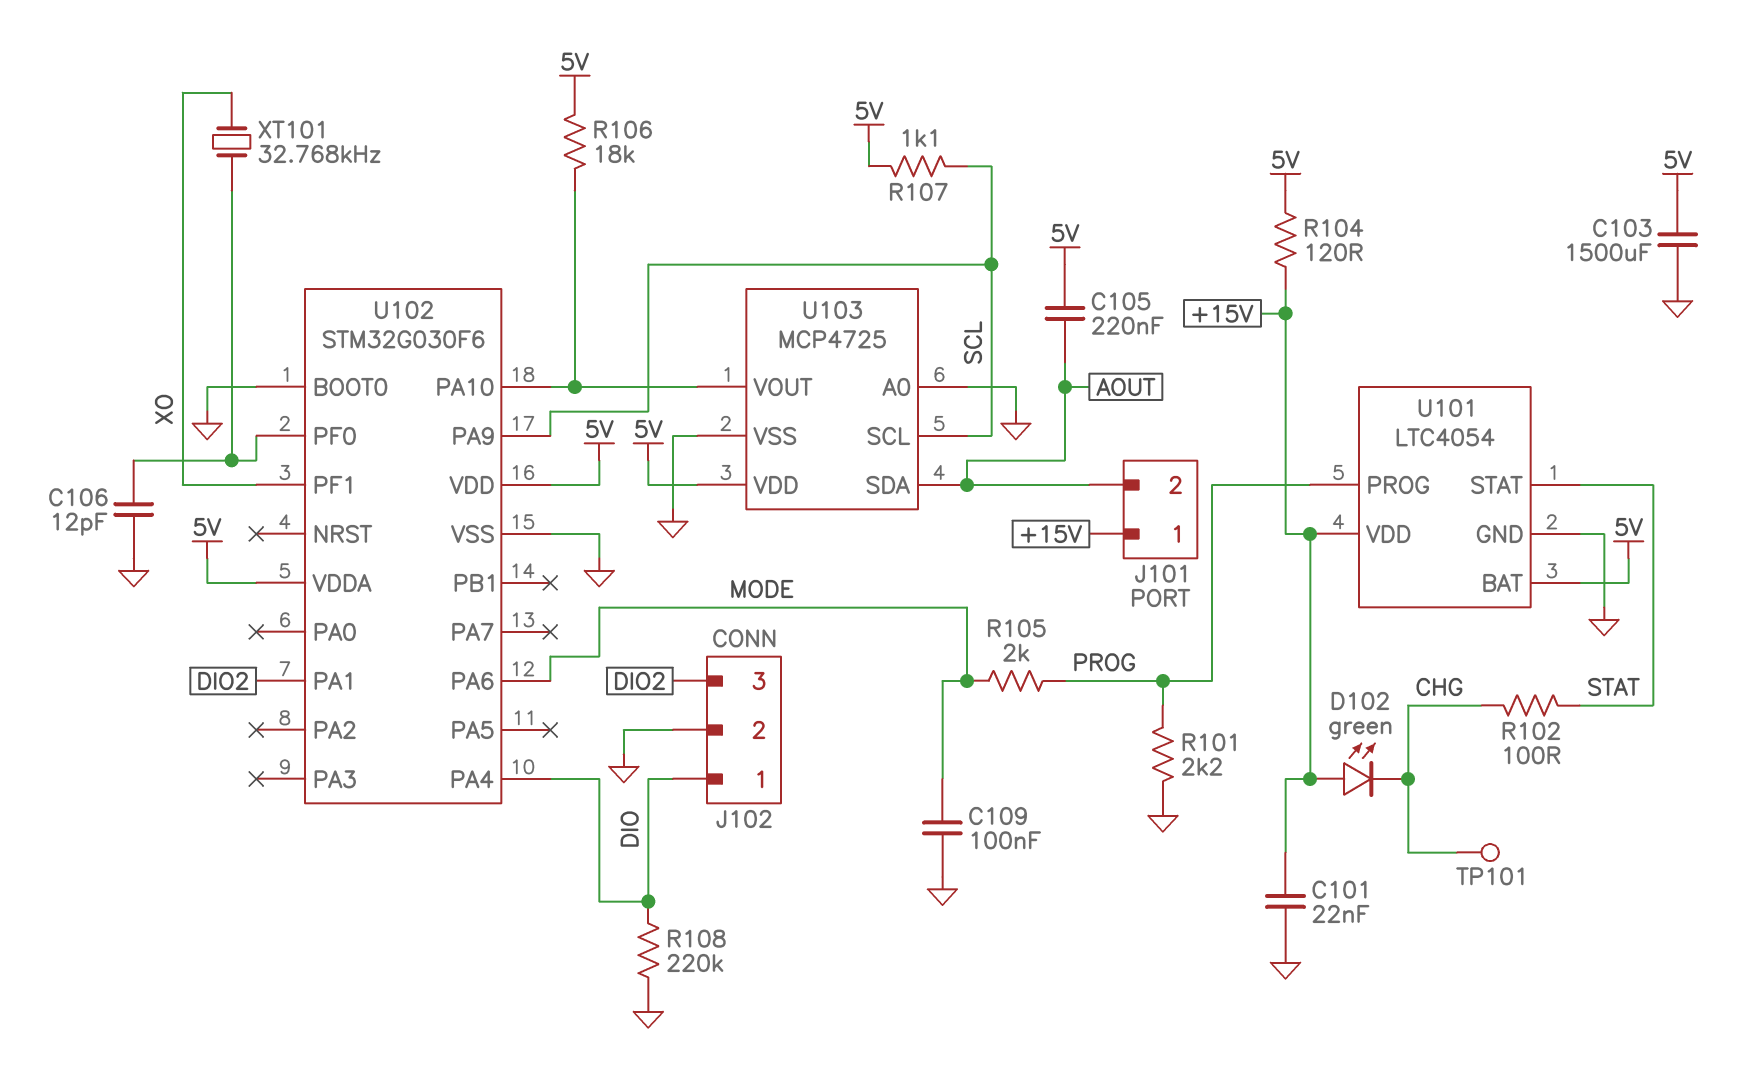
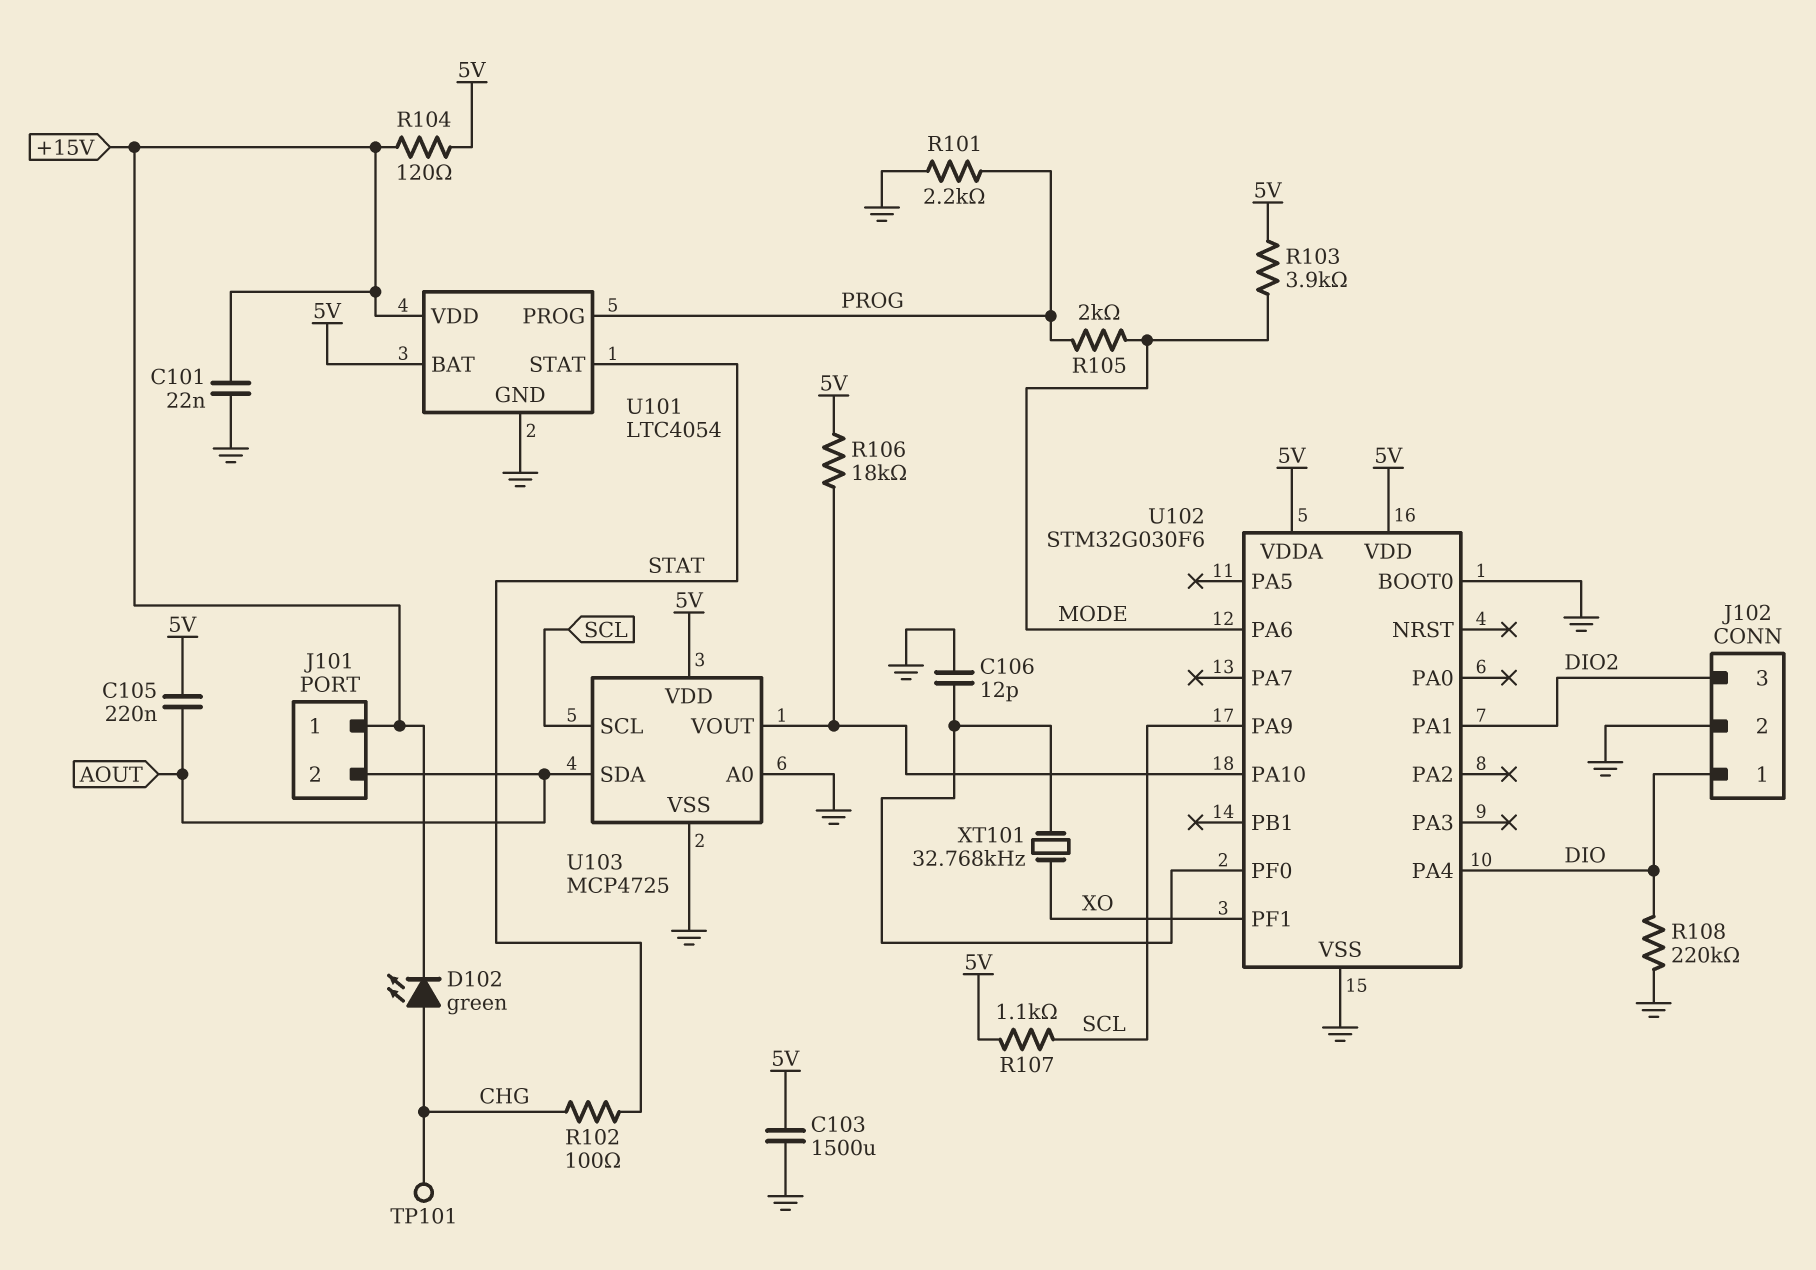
C109: 100nF (GND, MODE) -> none
D102: LED green (A +15V, K CHG) -> LED green (A CHG, K +15V)
R103: none -> 3.9k (5V, MODE)

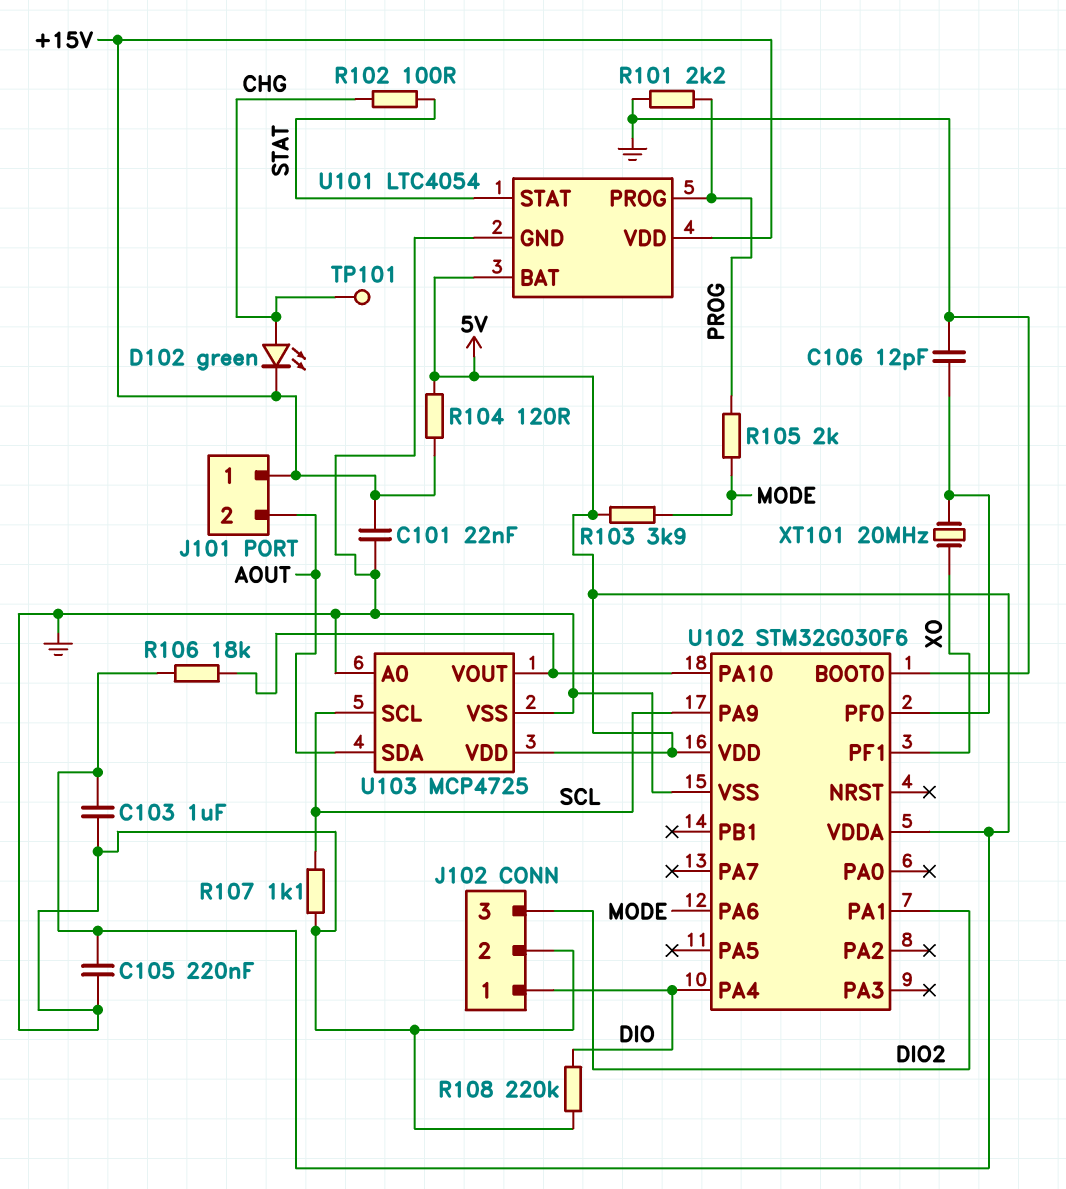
C103: 1500uF (5V, GND) -> 1uF (5V, GND)
C105: 220nF (5V, AOUT) -> 220nF (5V, GND)
R107: 1.1k (5V, SCL) -> 1.1k (GND, SCL)
XT101: 32.768kHz (U102/PF0, XO) -> 20MHz (U102/PF0, XO)

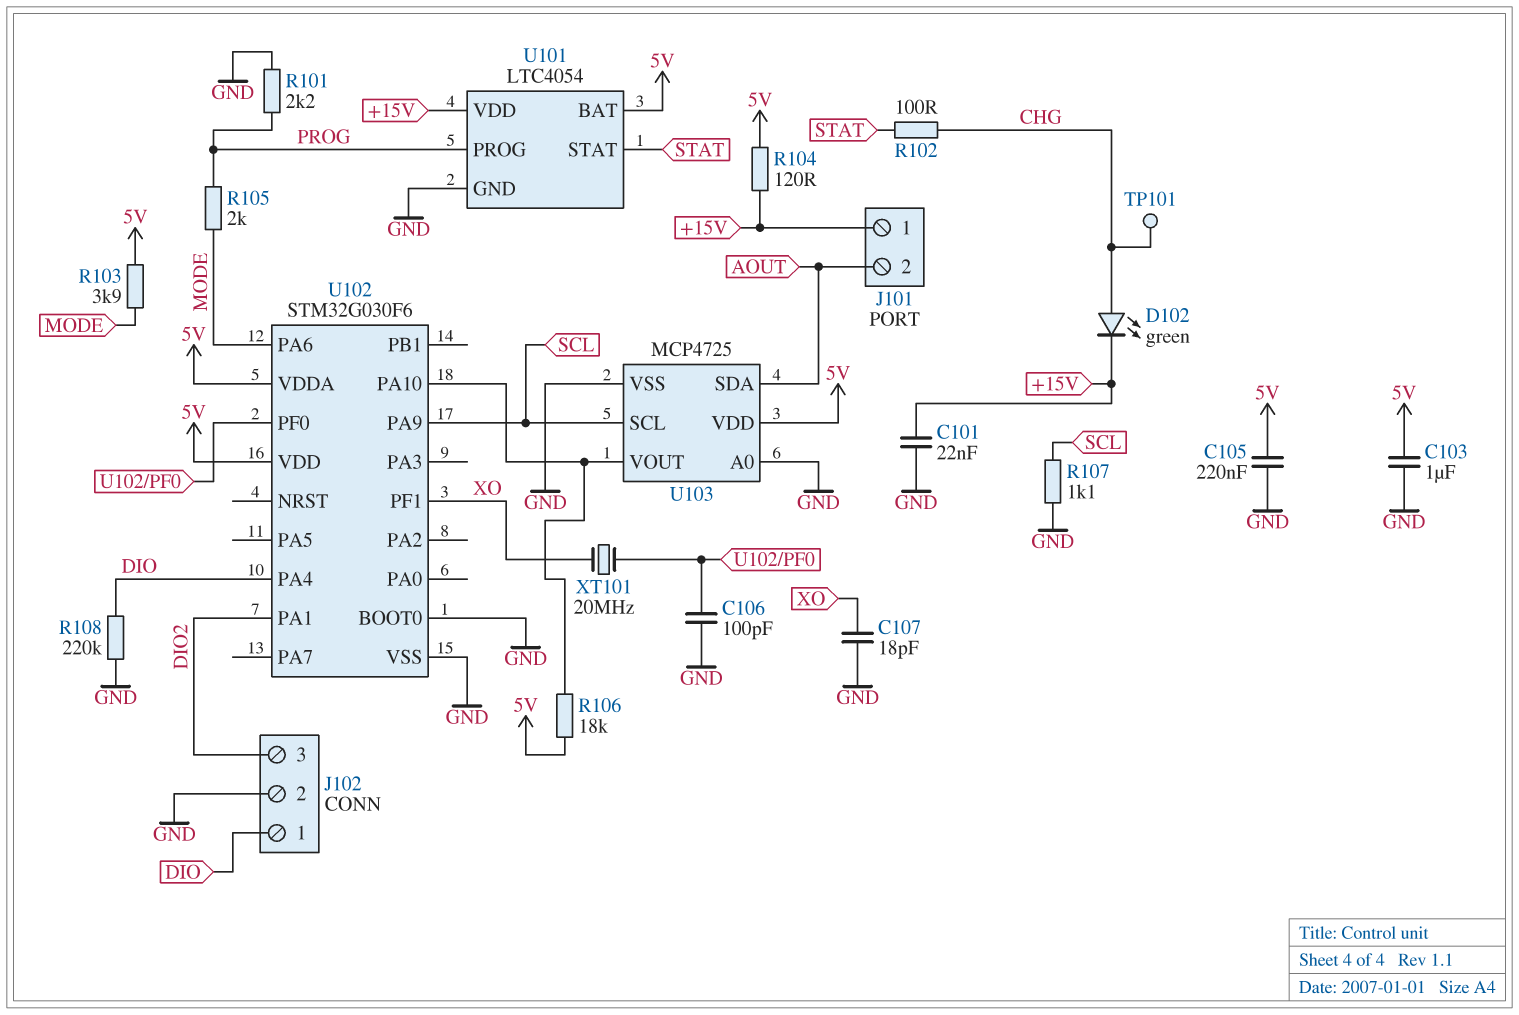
C106: 12pF (GND, U102/PF0) -> 100pF (GND, U102/PF0)
C107: none -> 18pF (GND, XO)

